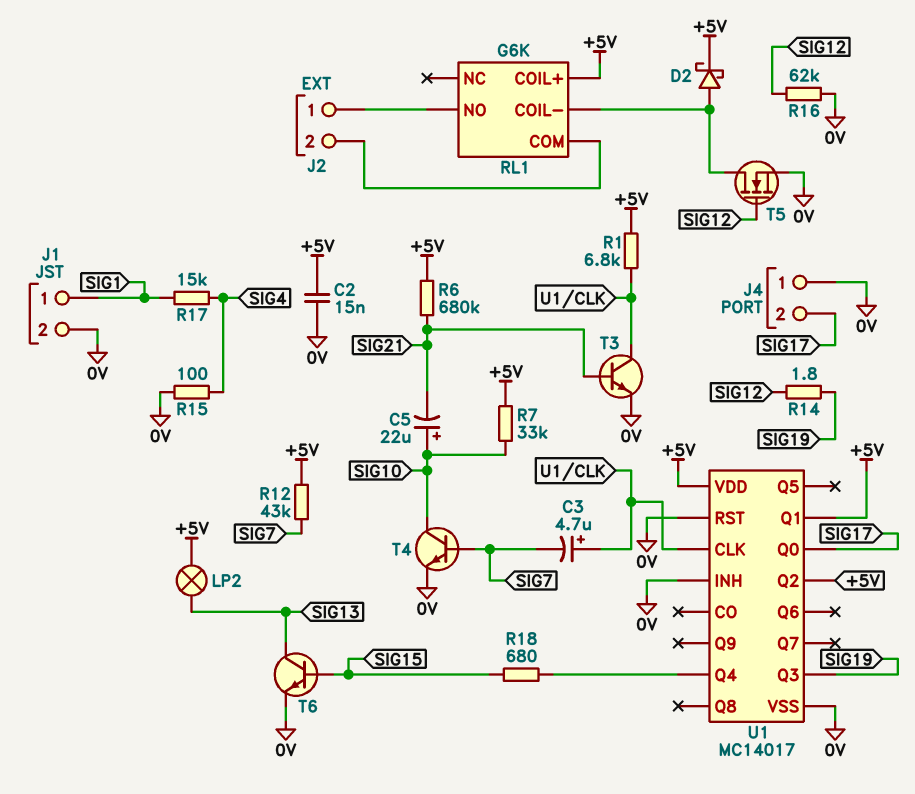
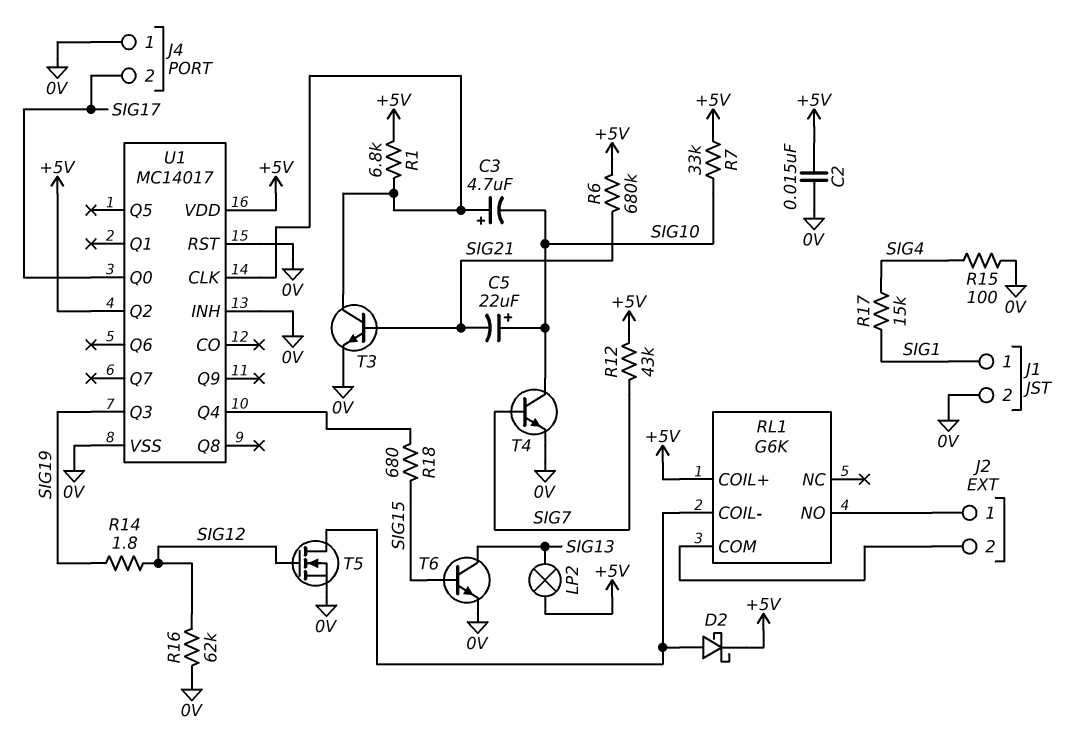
C3: 4.7uF (plus U1/CLK, minus SIG7) -> 4.7uF (plus U1/CLK, minus SIG10)
U1 pin Q1: +5V -> none

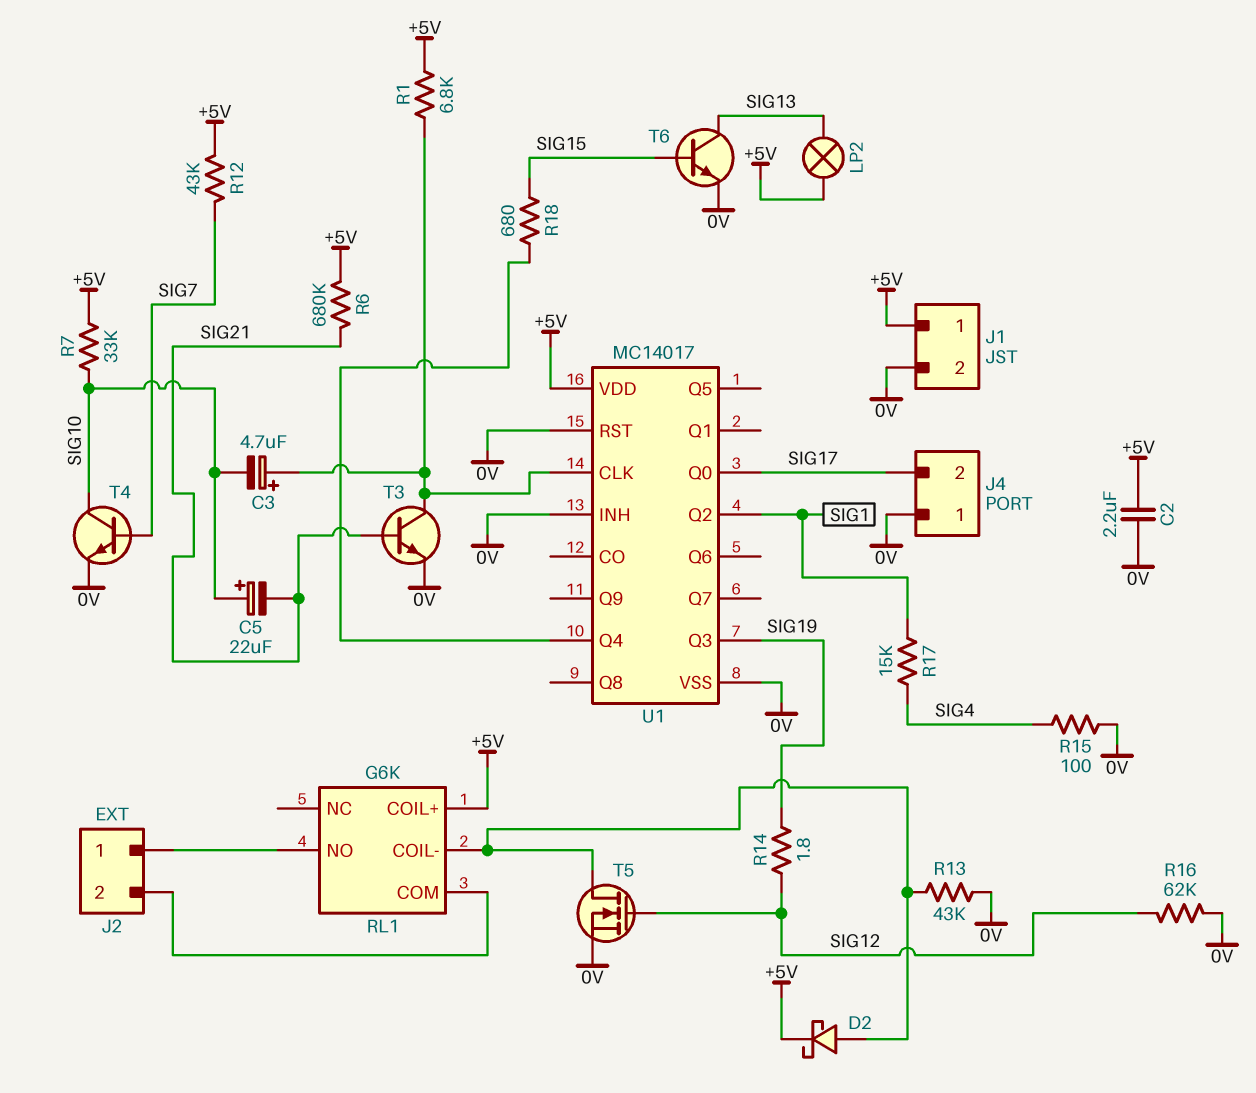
C2: 15nF (+5V, 0V) -> 2.2uF (+5V, 0V)
J1 pin 1: SIG1 -> +5V
R13: none -> 43k (0V, RL1/COIL-)
U1 pin Q2: +5V -> SIG1

